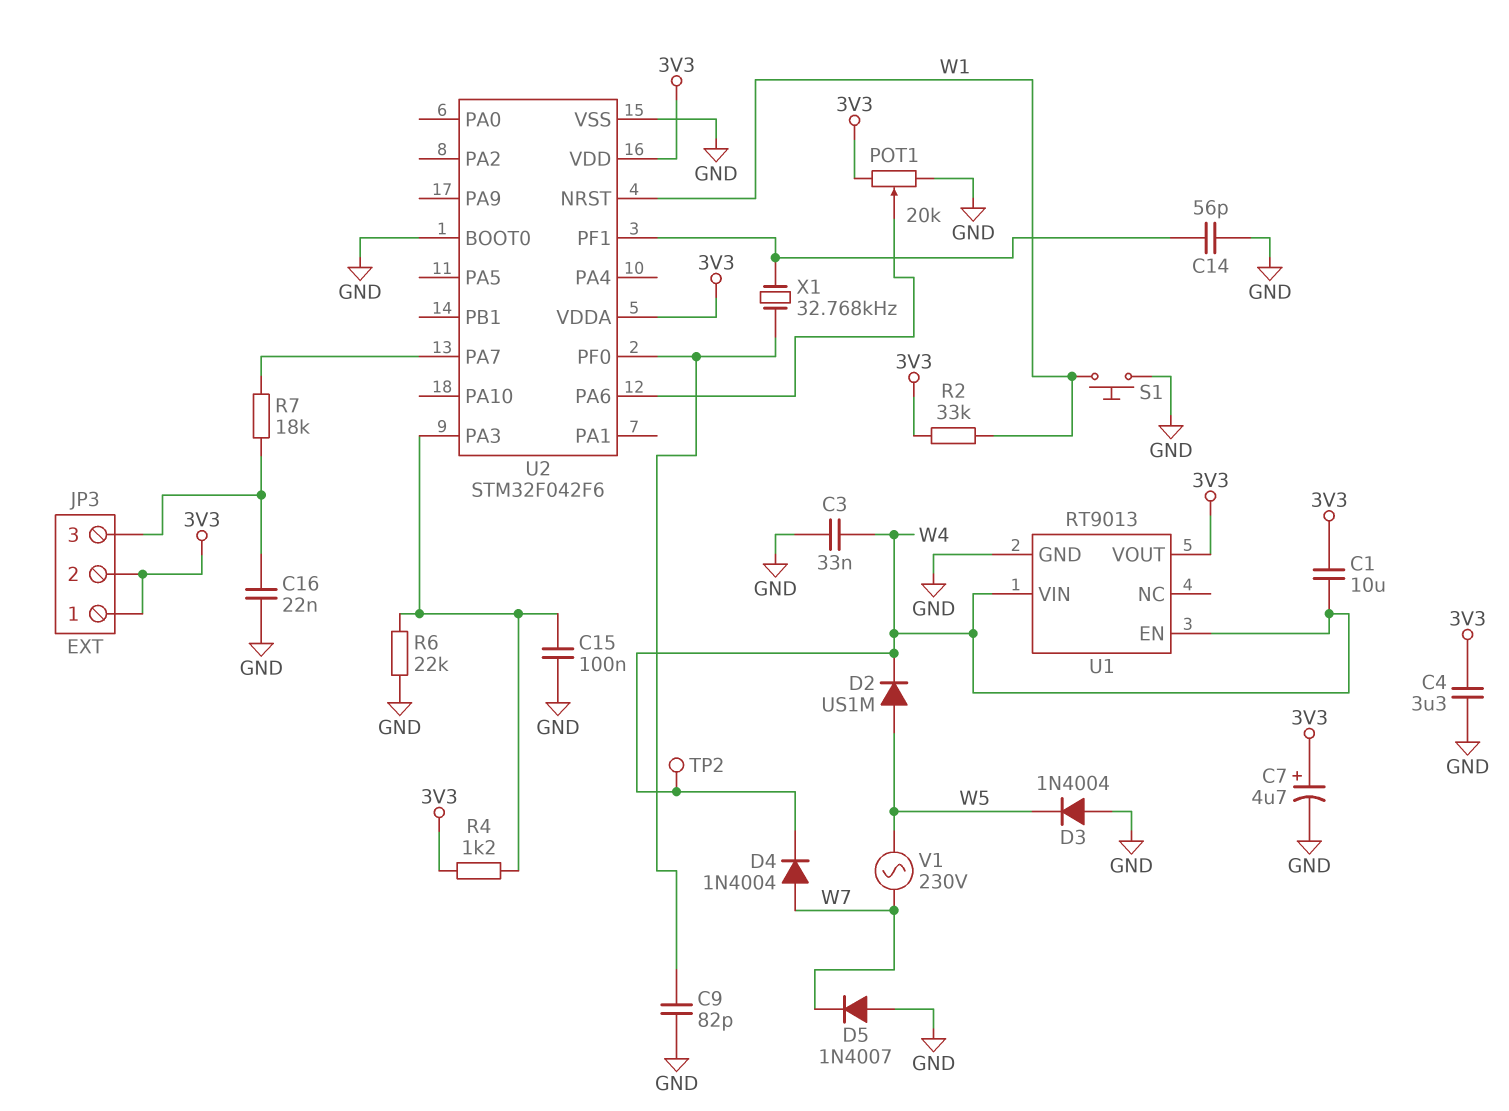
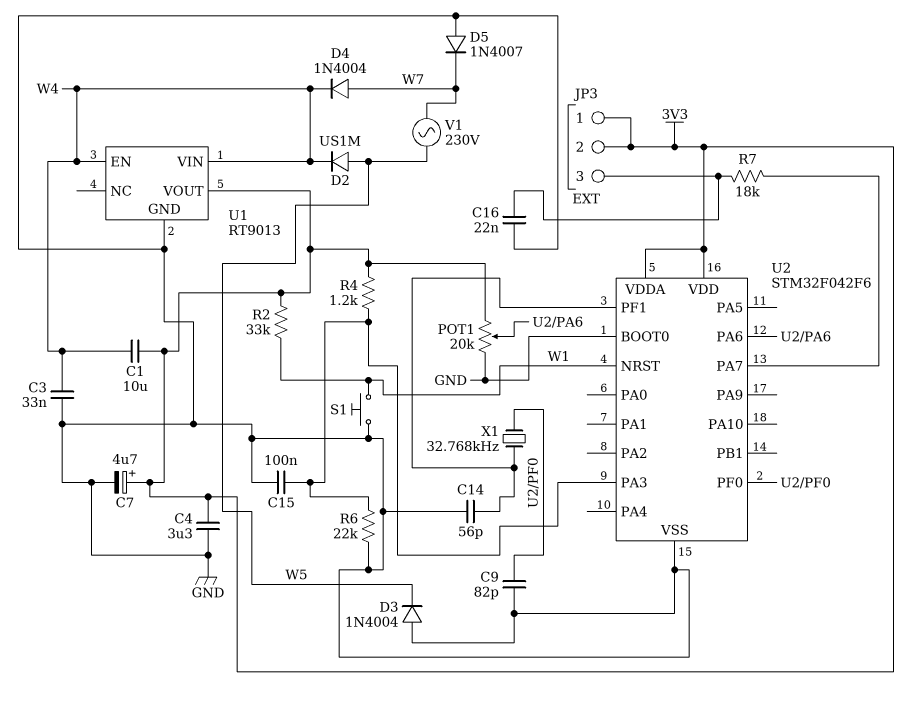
TP2: test point (W4) -> none

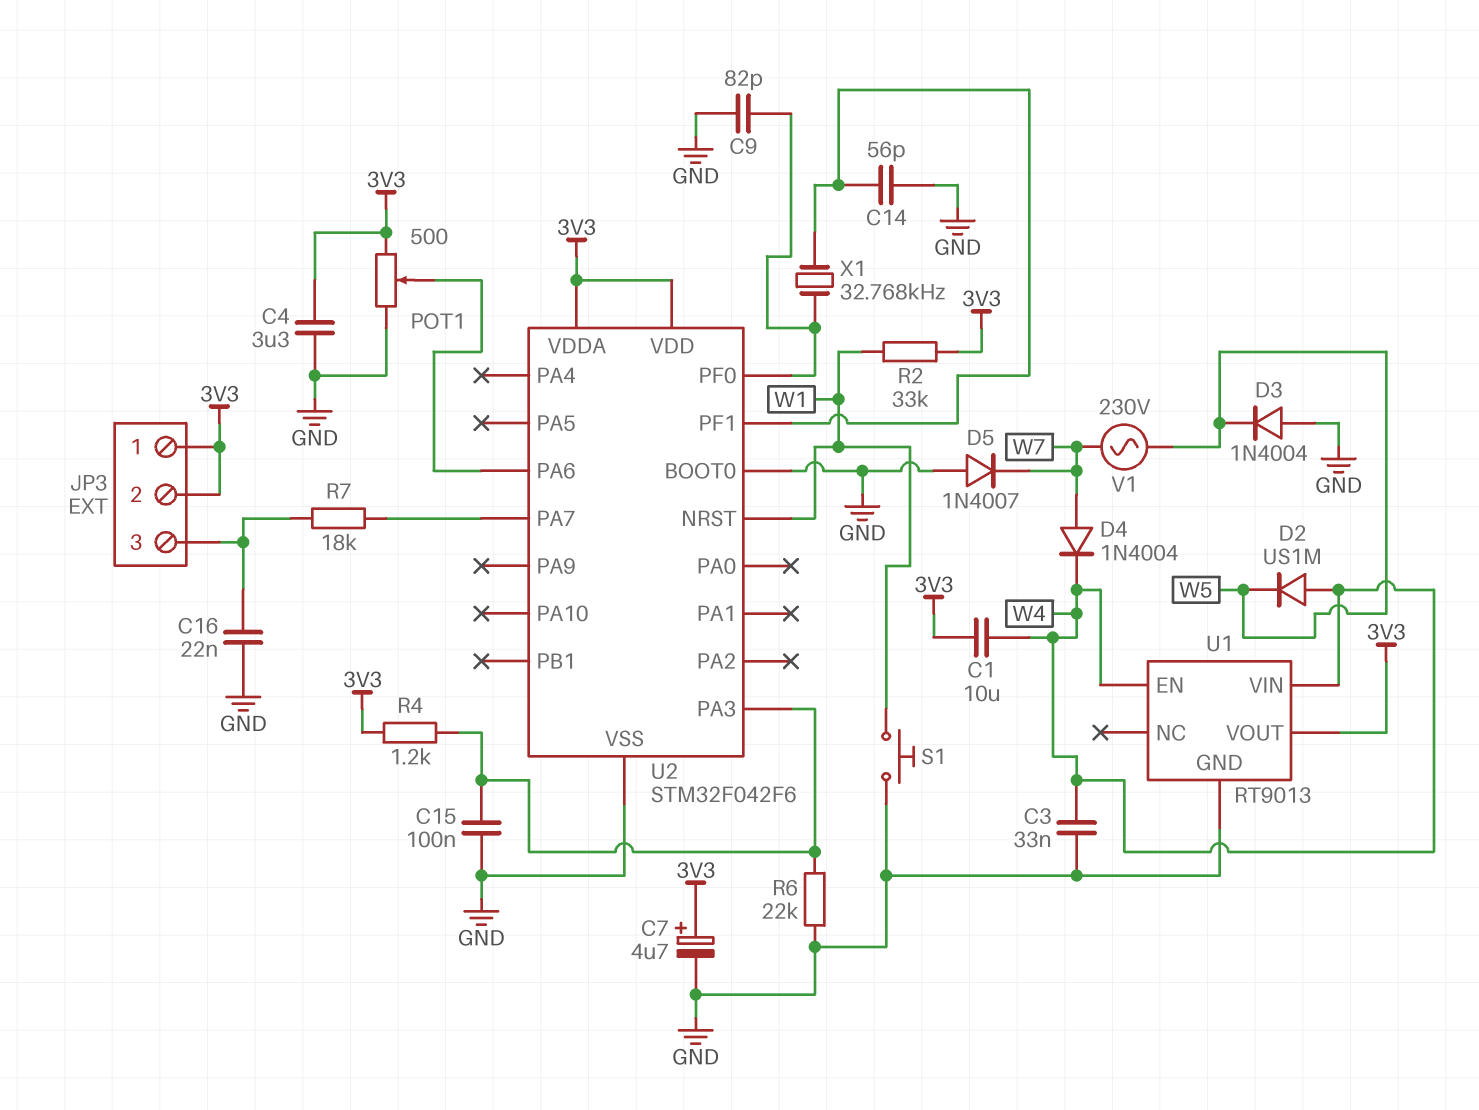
D2: diode US1M (A W5, K W4) -> diode US1M (A W4, K W5)
POT1: 20k (3V3, GND, wiper U2/PA6) -> 500 (3V3, GND, wiper U2/PA6)

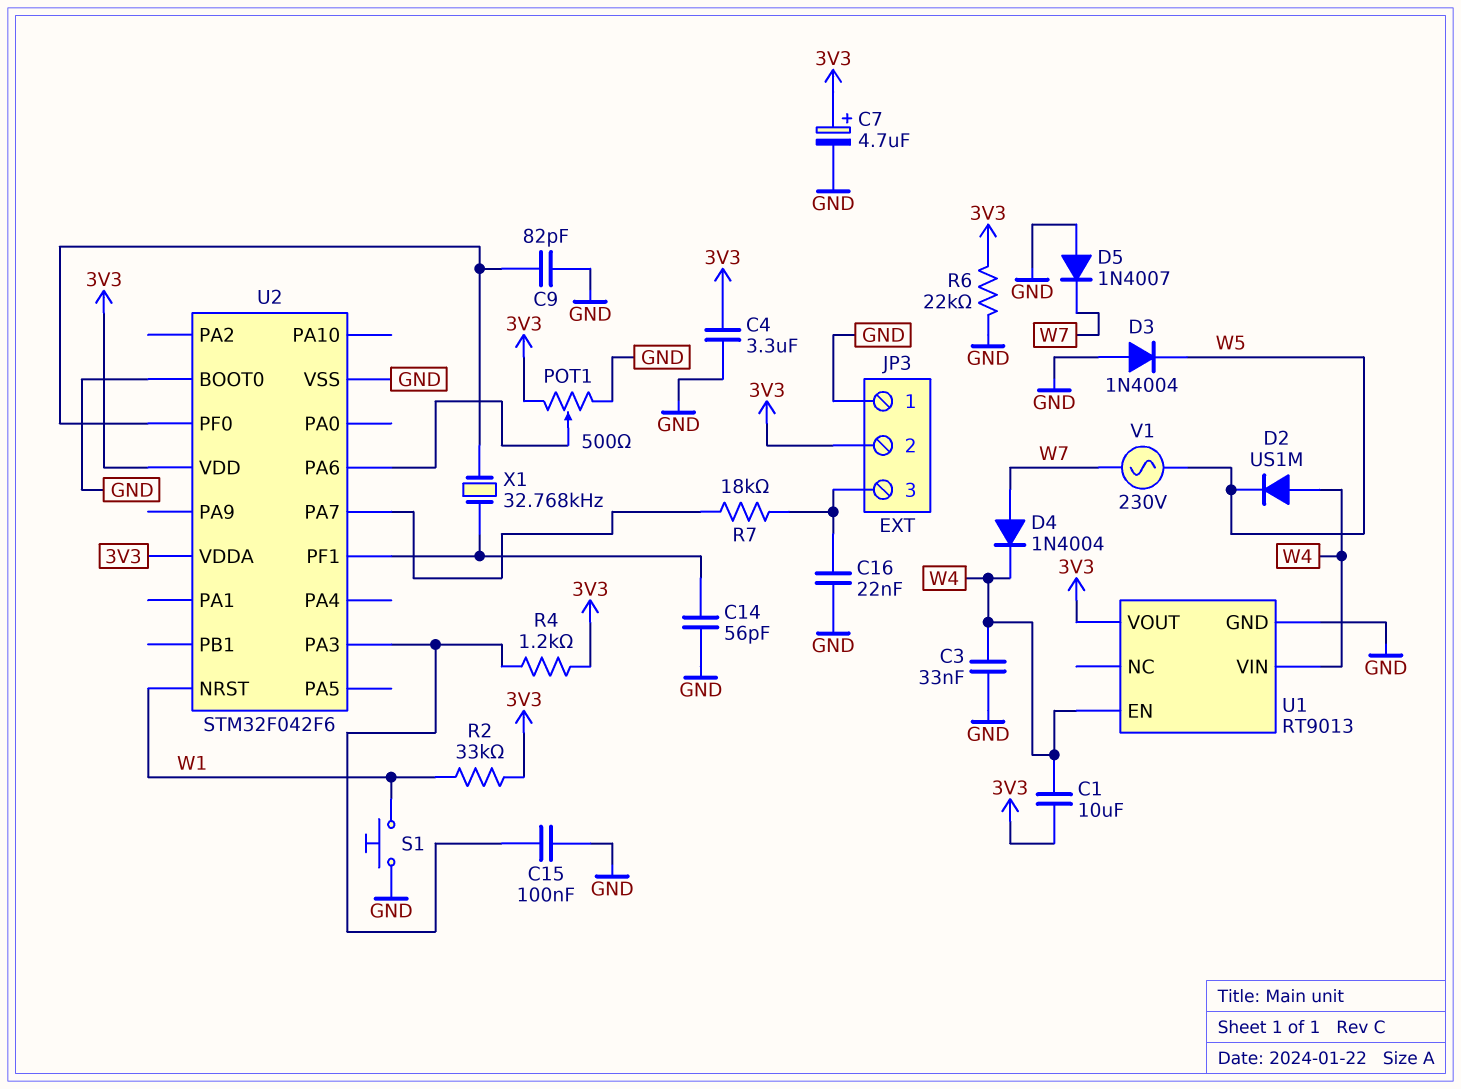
JP3 pin 1: 3V3 -> GND
R6: 22k (GND, U2/PA3) -> 22k (3V3, GND)

